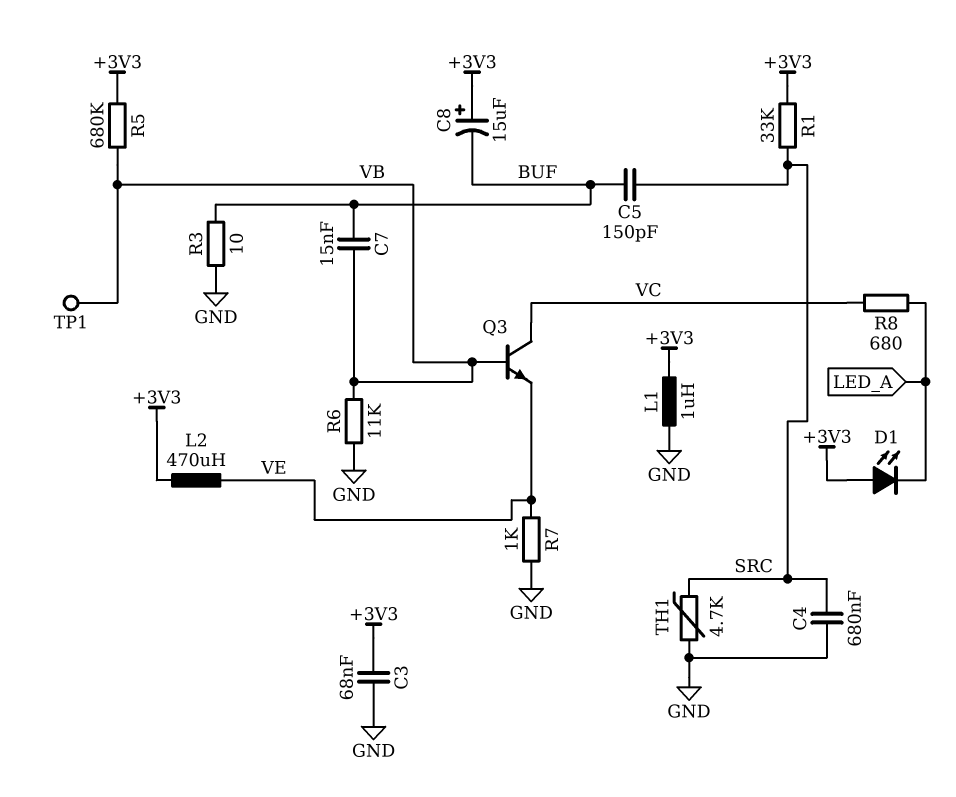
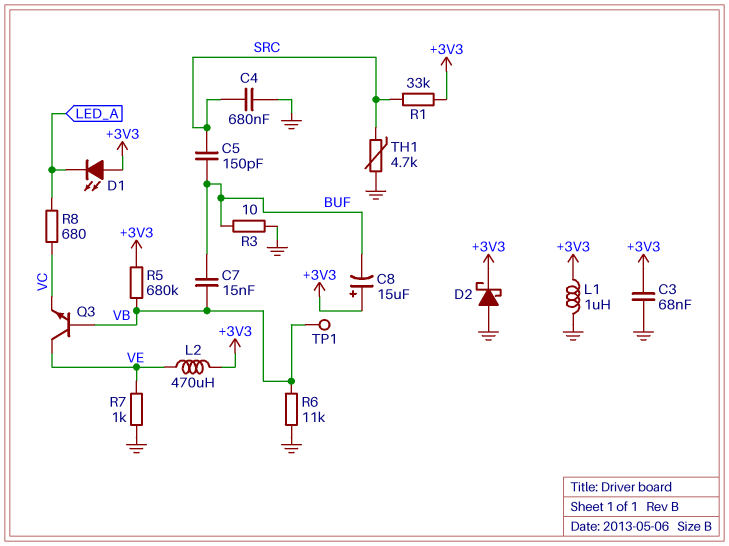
D2: none -> schottky (A GND, K +3V3)
Q3: NPN (B VB, C VC, E VE) -> NPN (B VB, C VE, E VC)

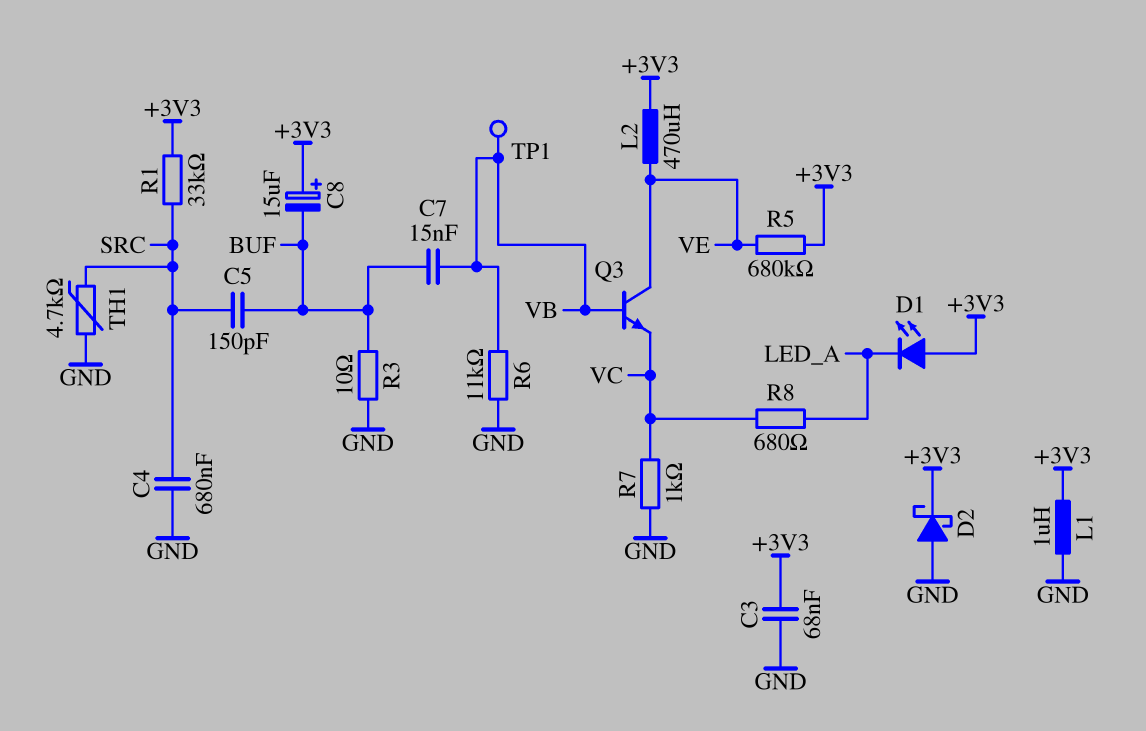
R5: 680k (+3V3, VB) -> 680k (+3V3, VE)
R7: 1k (GND, VE) -> 1k (GND, VC)

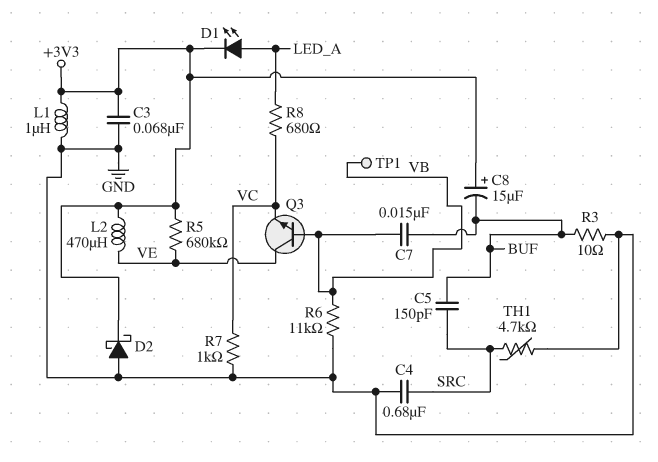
D1: LED (A +3V3, K LED_A) -> LED (A LED_A, K +3V3)
R1: 33k (+3V3, SRC) -> none

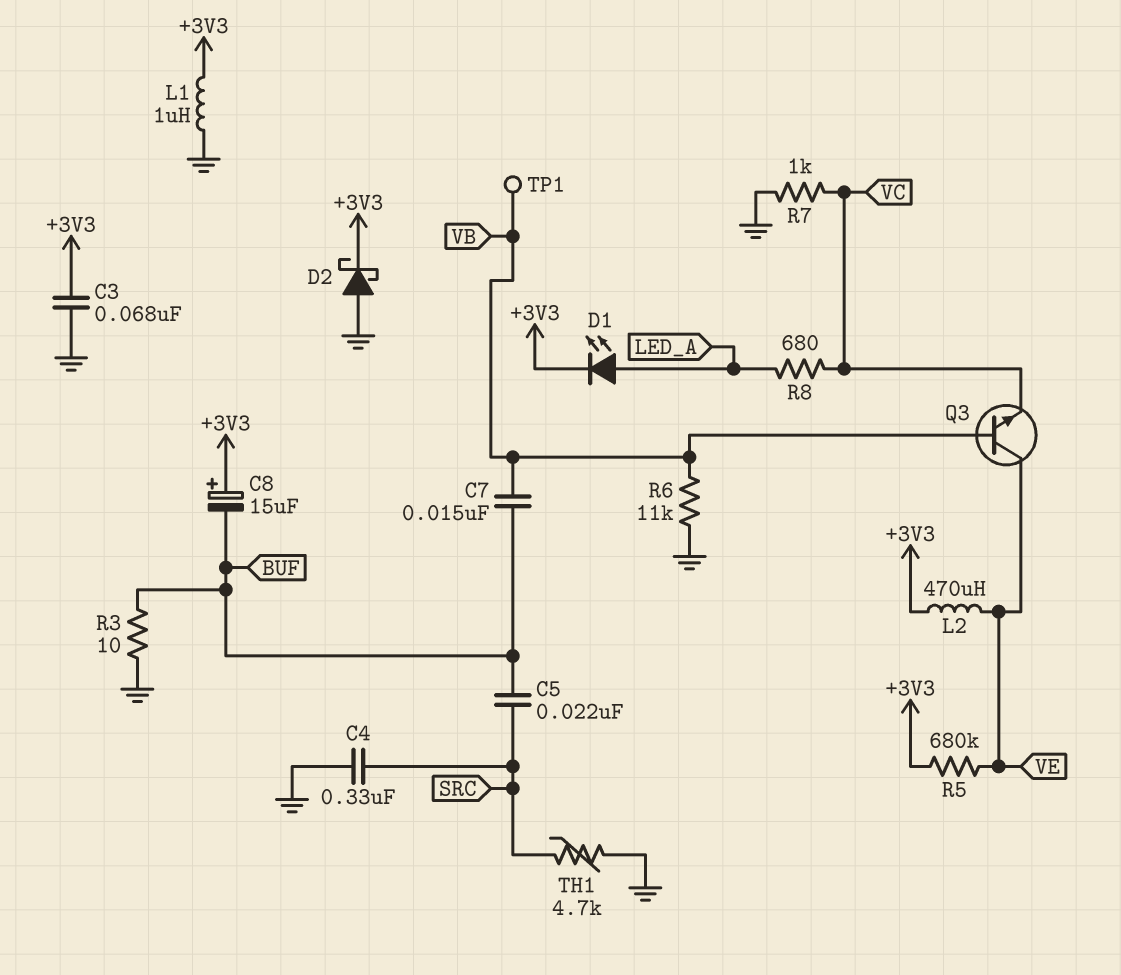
C4: 680nF (GND, SRC) -> 330nF (GND, SRC)
C5: 150pF (BUF, SRC) -> 22nF (BUF, SRC)

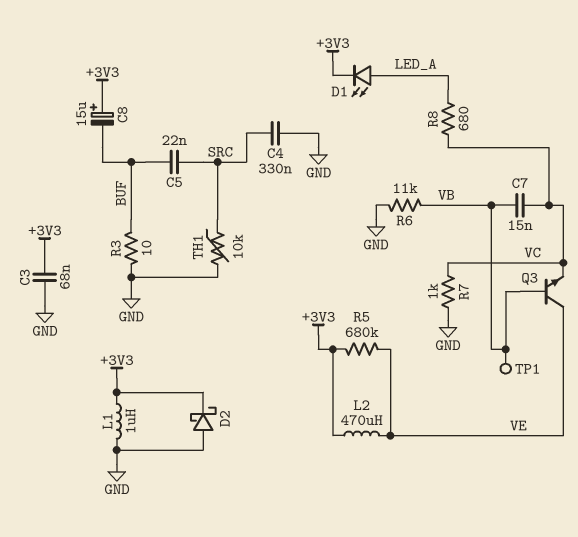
C7: 15nF (BUF, VB) -> 15nF (VB, VC)
TH1: 4.7k (GND, SRC) -> 10k (GND, SRC)

